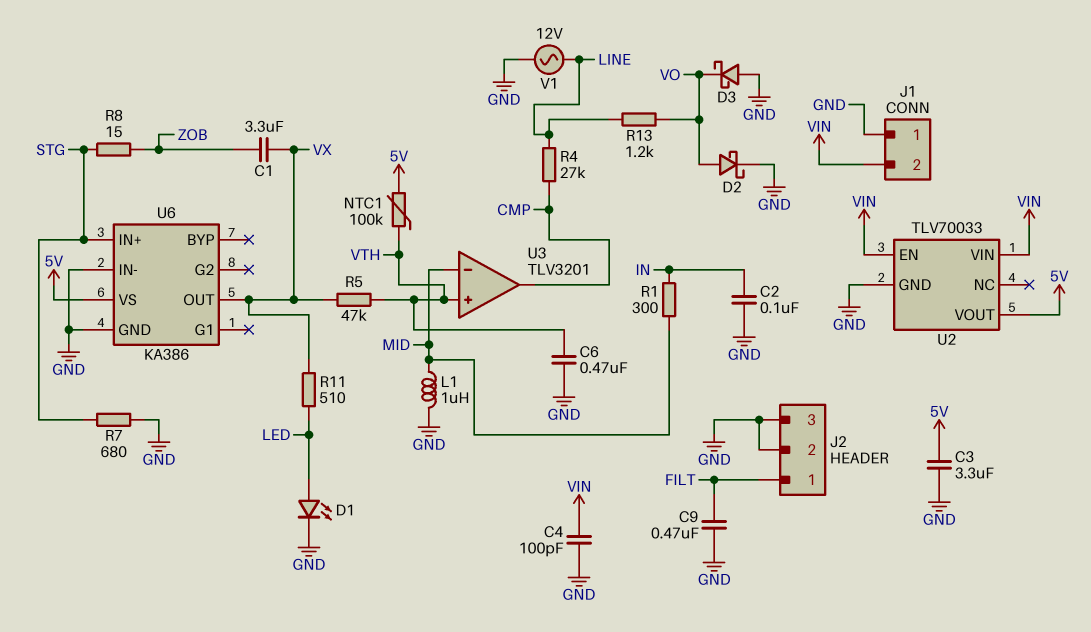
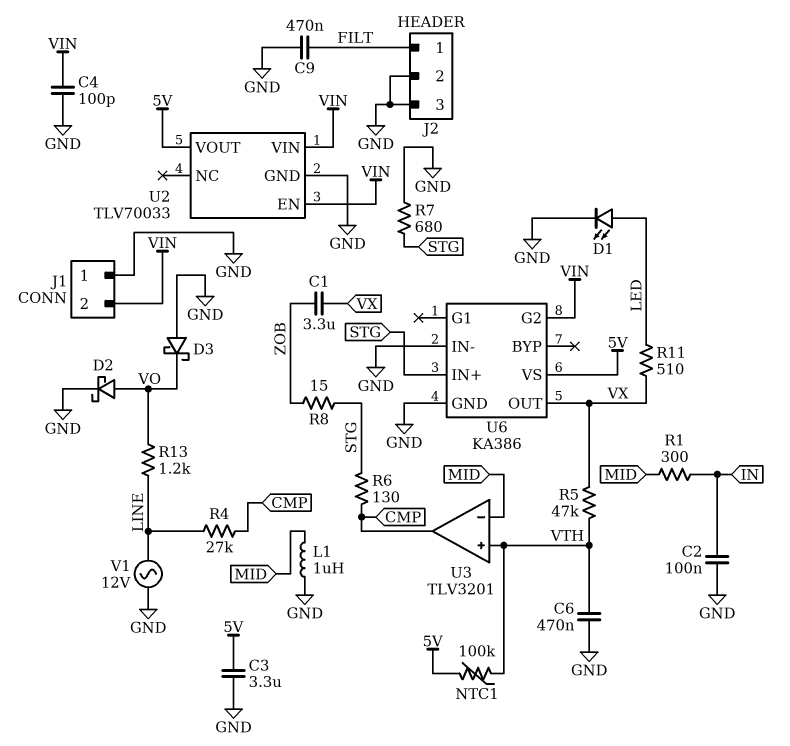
R6: none -> 130 (CMP, STG)
U6 pin G2: none -> VIN

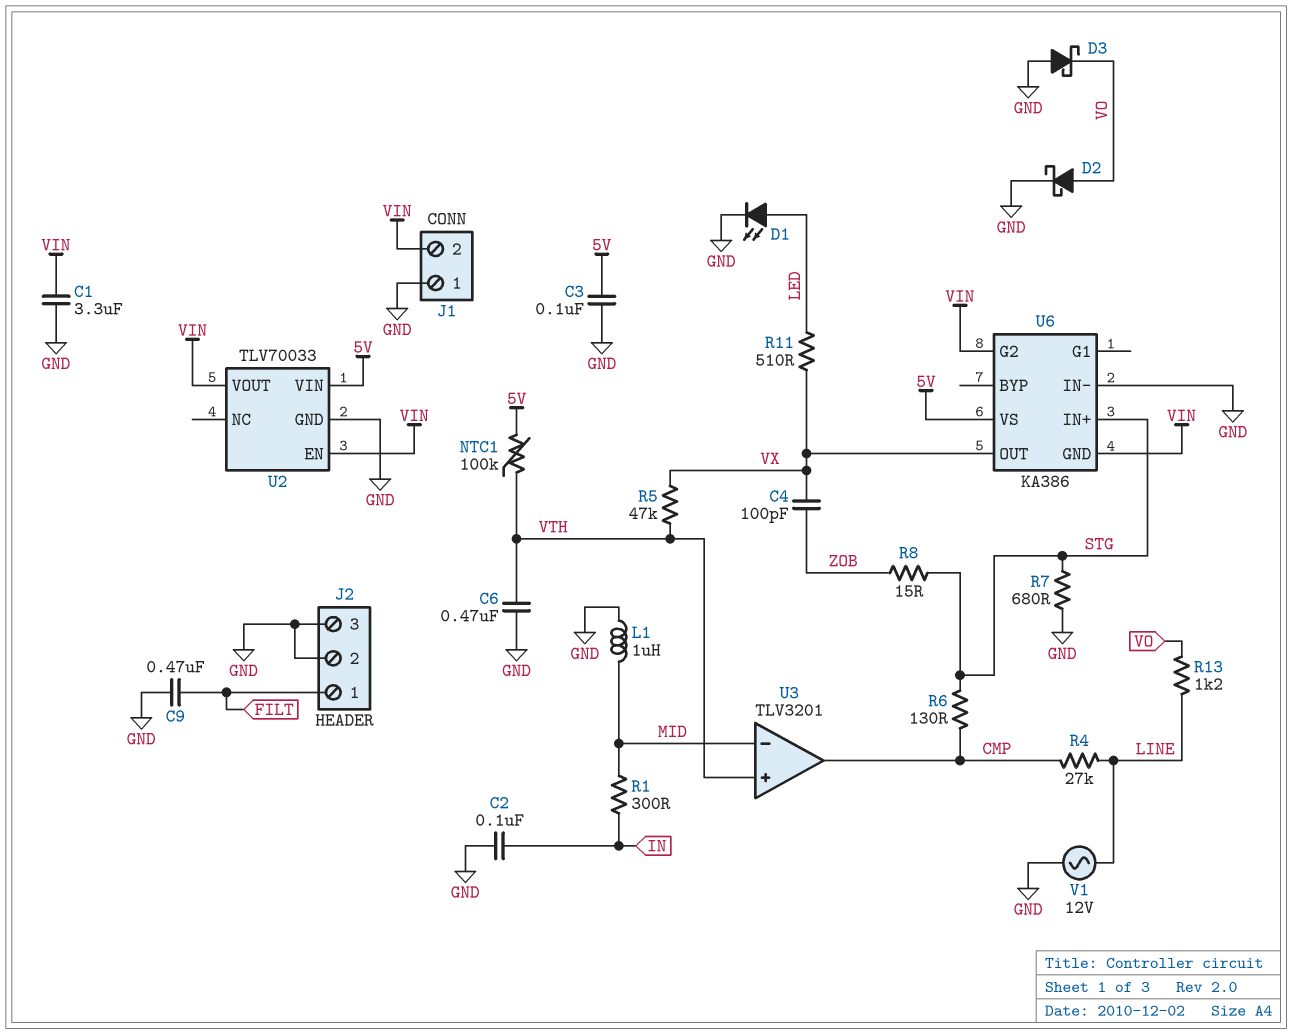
C1: 3.3uF (VX, ZOB) -> 3.3uF (GND, VIN)
C3: 3.3uF (5V, GND) -> 100nF (5V, GND)
C4: 100pF (GND, VIN) -> 100pF (VX, ZOB)
U2 pin VIN: VIN -> 5V
U2 pin VOUT: 5V -> VIN
U6 pin GND: GND -> VIN

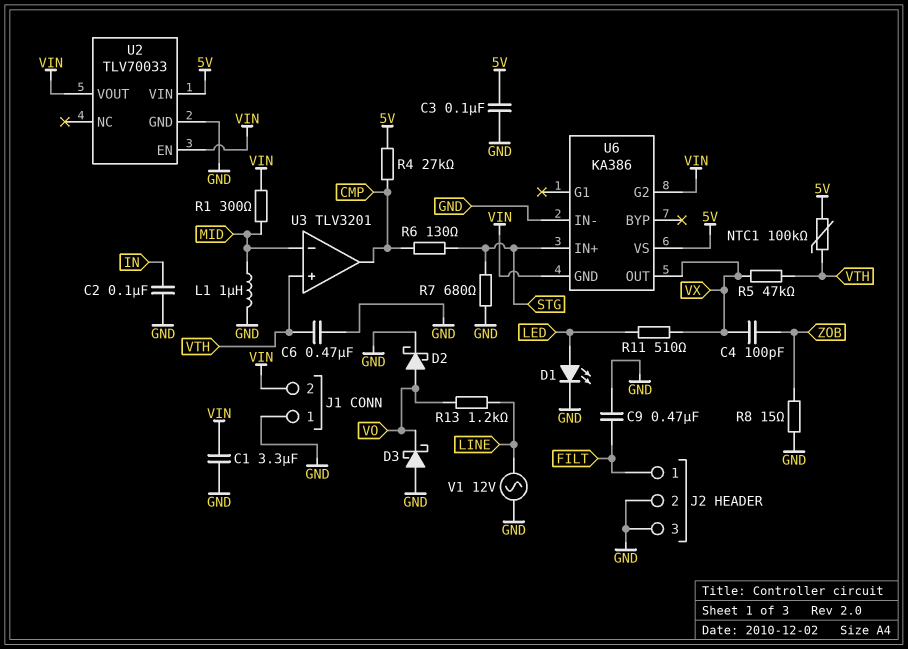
R1: 300 (IN, MID) -> 300 (MID, VIN)
R4: 27k (CMP, LINE) -> 27k (5V, CMP)
R8: 15 (STG, ZOB) -> 15 (GND, ZOB)

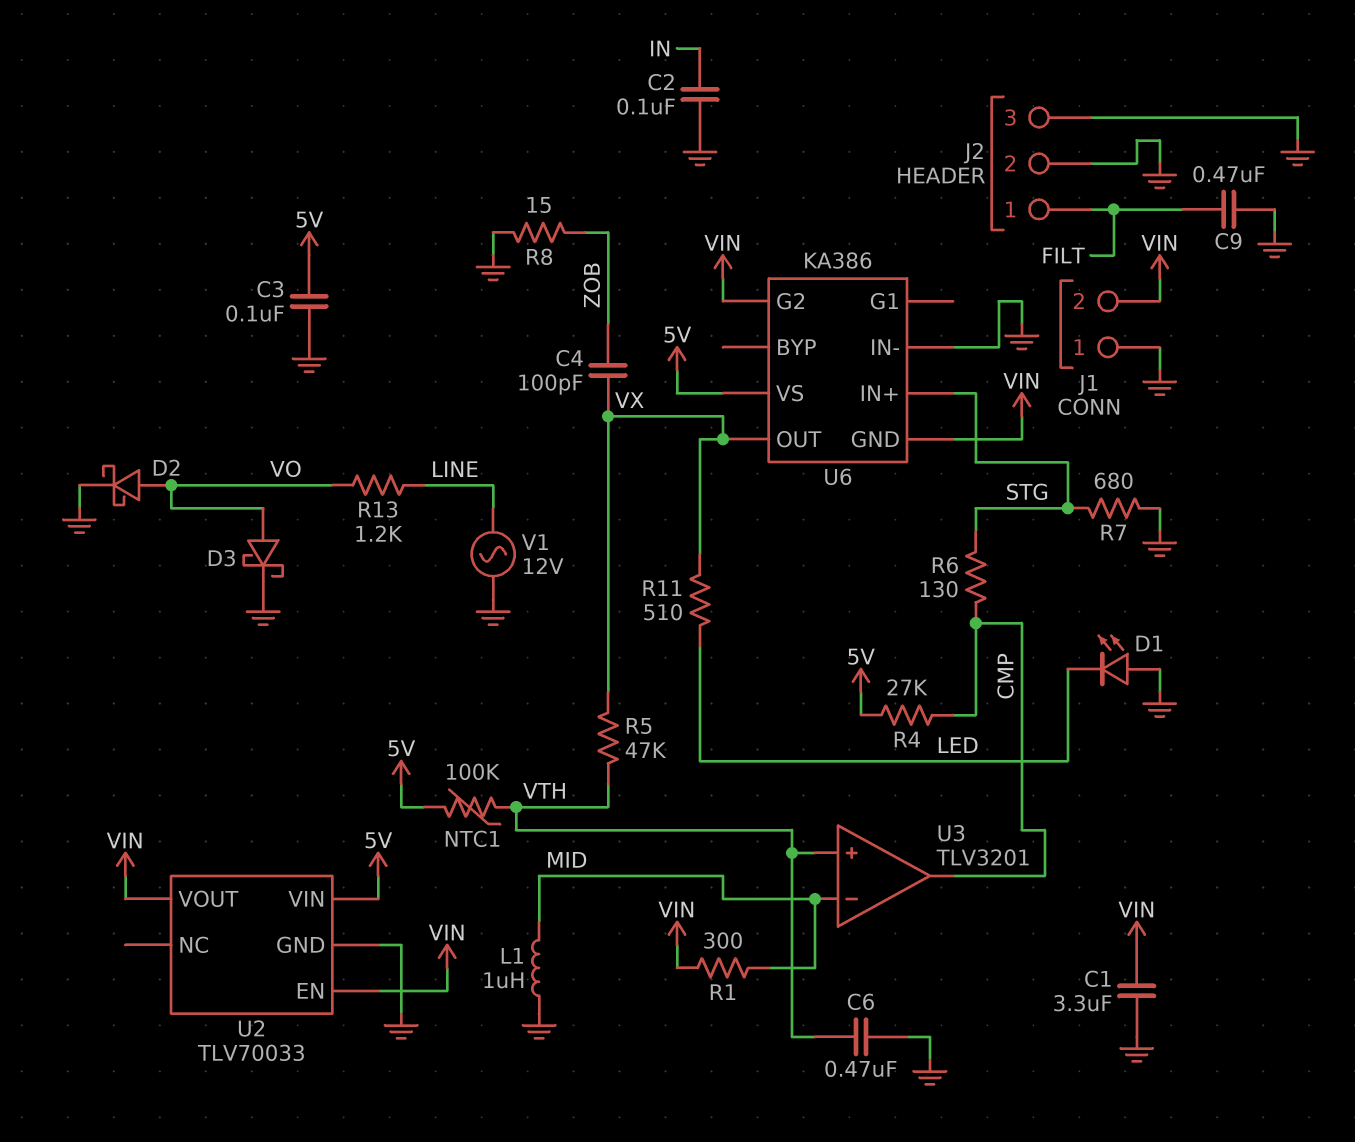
D1: LED (A LED, K GND) -> LED (A GND, K LED)
D3: schottky (A GND, K VO) -> schottky (A VO, K GND)

